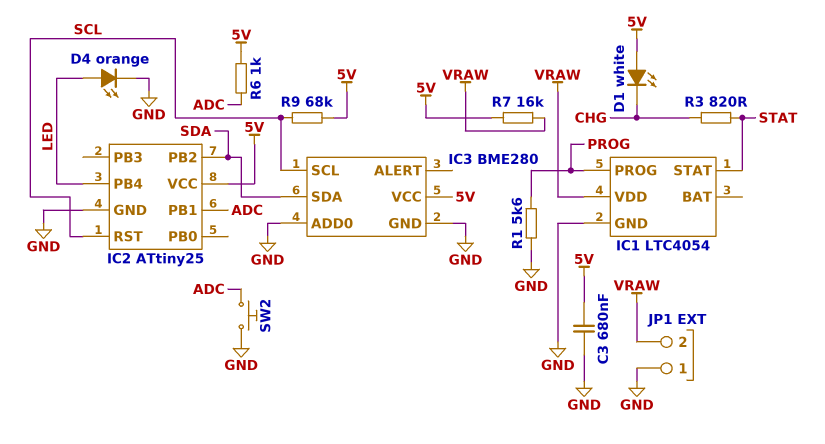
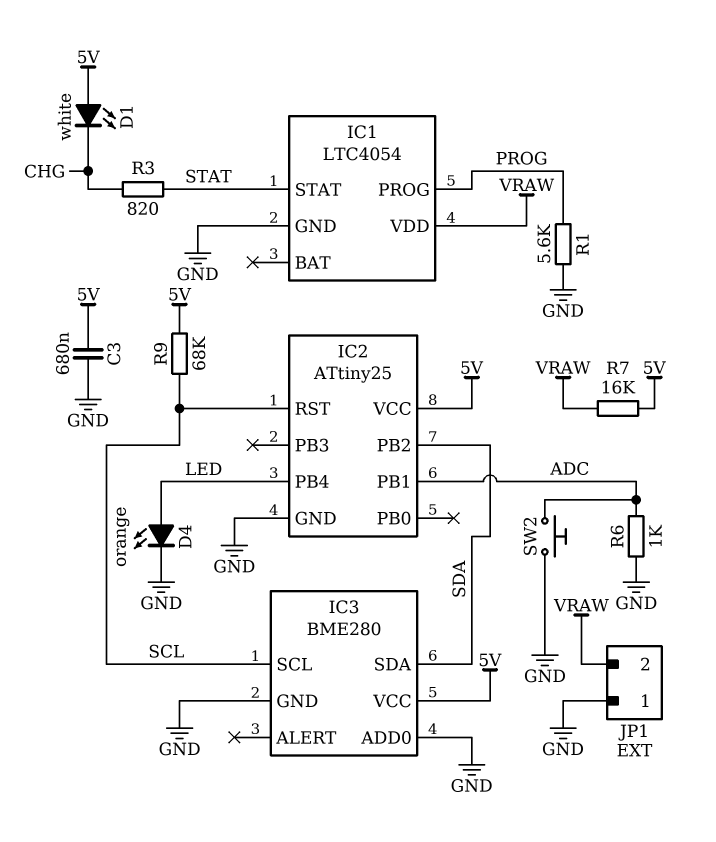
R6: 1k (5V, ADC) -> 1k (ADC, GND)

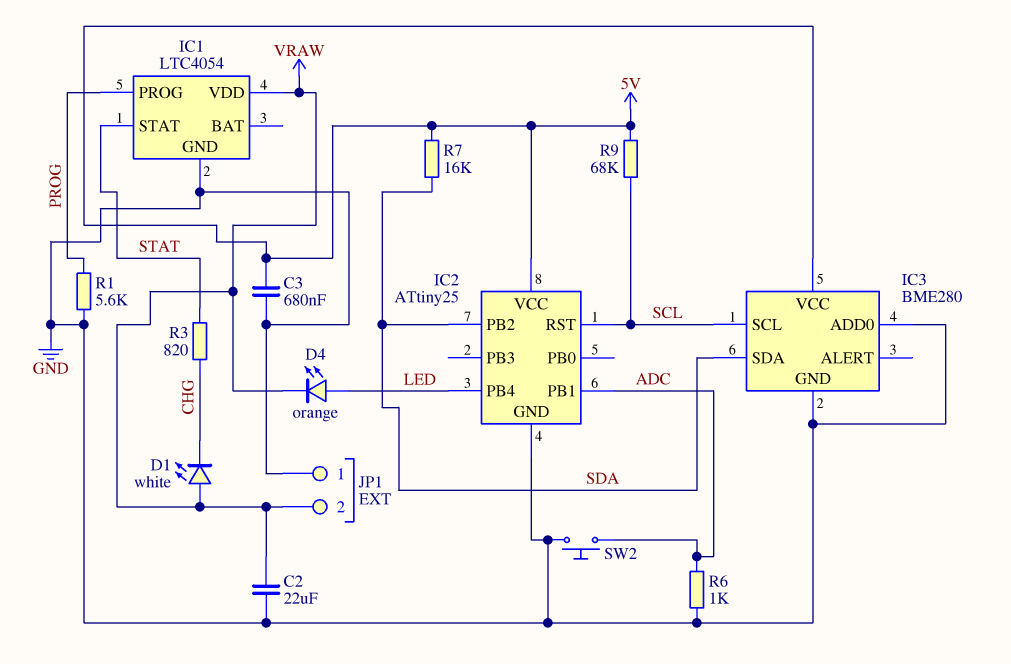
C2: none -> 22uF (GND, VRAW)
D1: LED white (A 5V, K CHG) -> LED white (A VRAW, K CHG)
D4: LED orange (A LED, K GND) -> LED orange (A LED, K VRAW)
R7: 16k (5V, VRAW) -> 16k (5V, SDA)

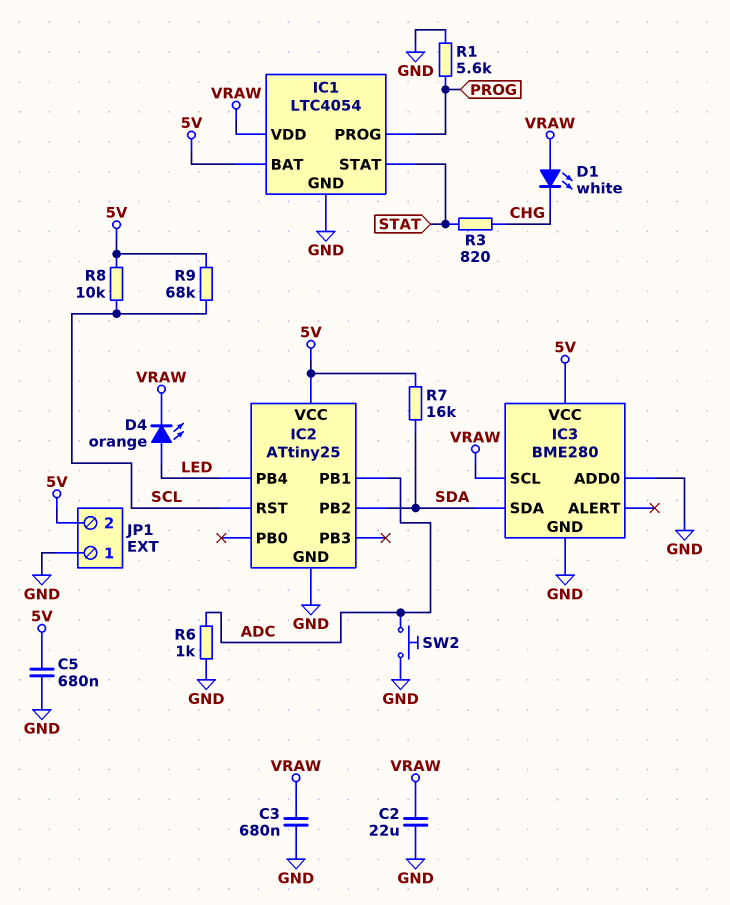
C3: 680nF (5V, GND) -> 680nF (GND, VRAW)
C5: none -> 680nF (5V, GND)
IC1 pin BAT: none -> 5V
IC3 pin SCL: SCL -> VRAW
JP1 pin 2: VRAW -> 5V
R8: none -> 10k (5V, SCL)

